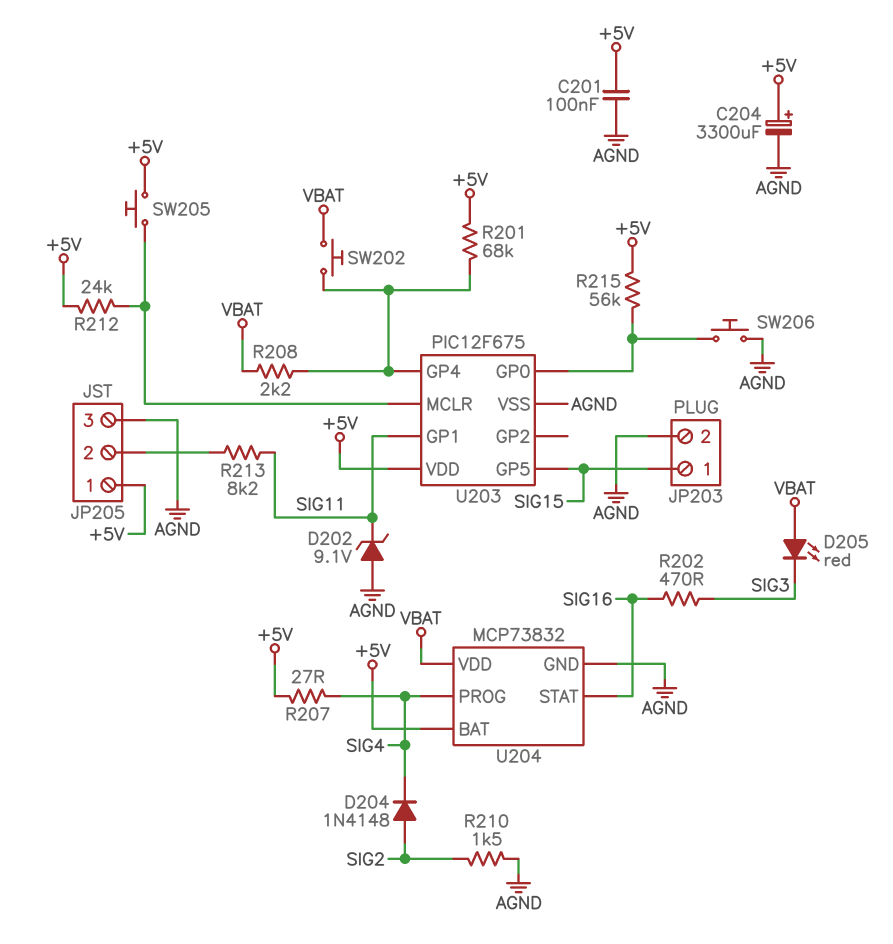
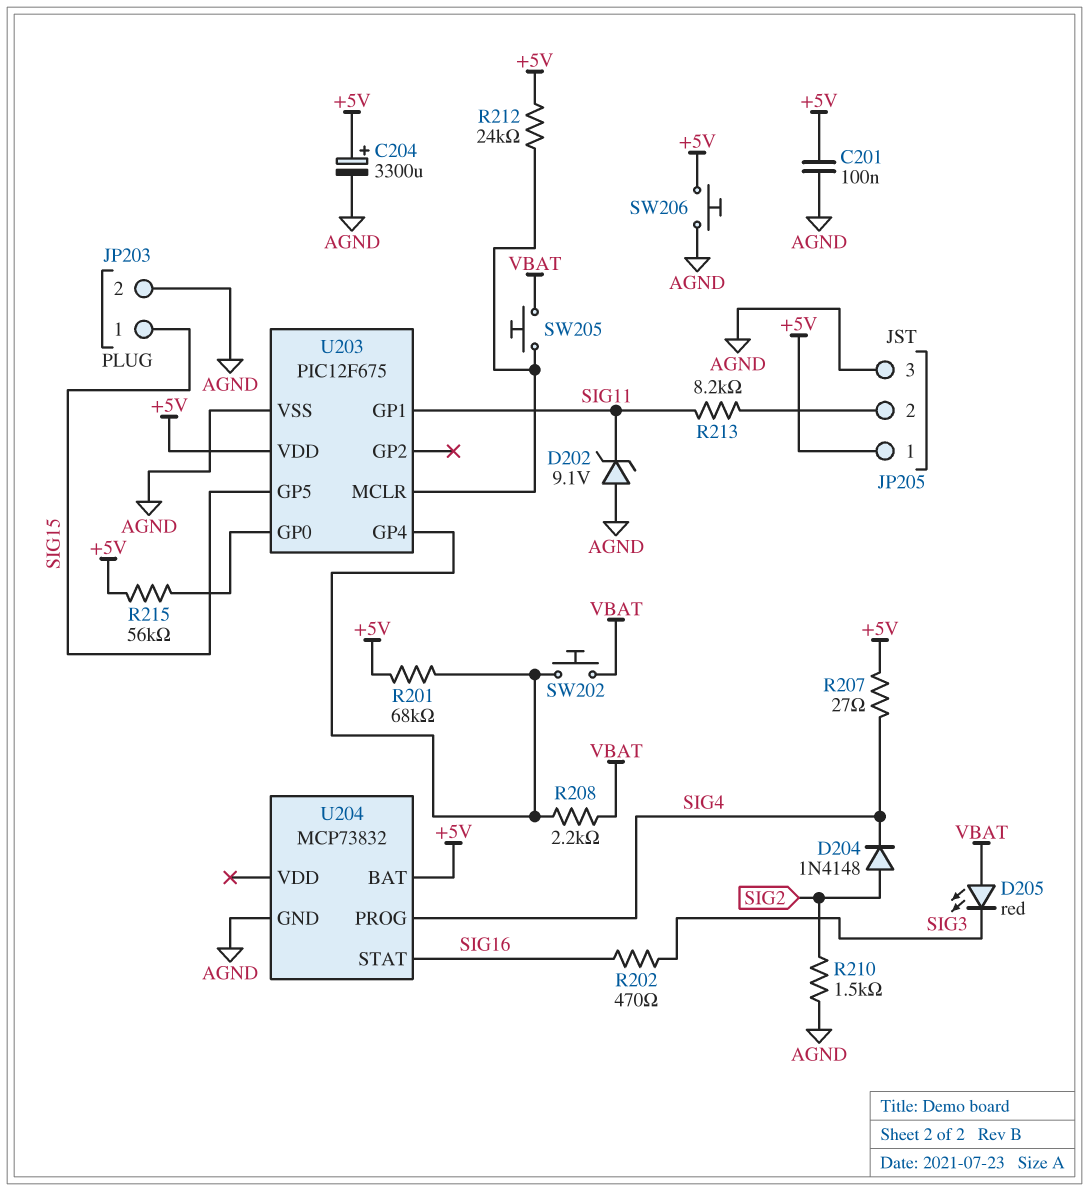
SW205: button (+5V, U203/MCLR) -> button (U203/MCLR, VBAT)
SW206: button (AGND, U203/GP0) -> button (+5V, AGND)
U204 pin VDD: VBAT -> none

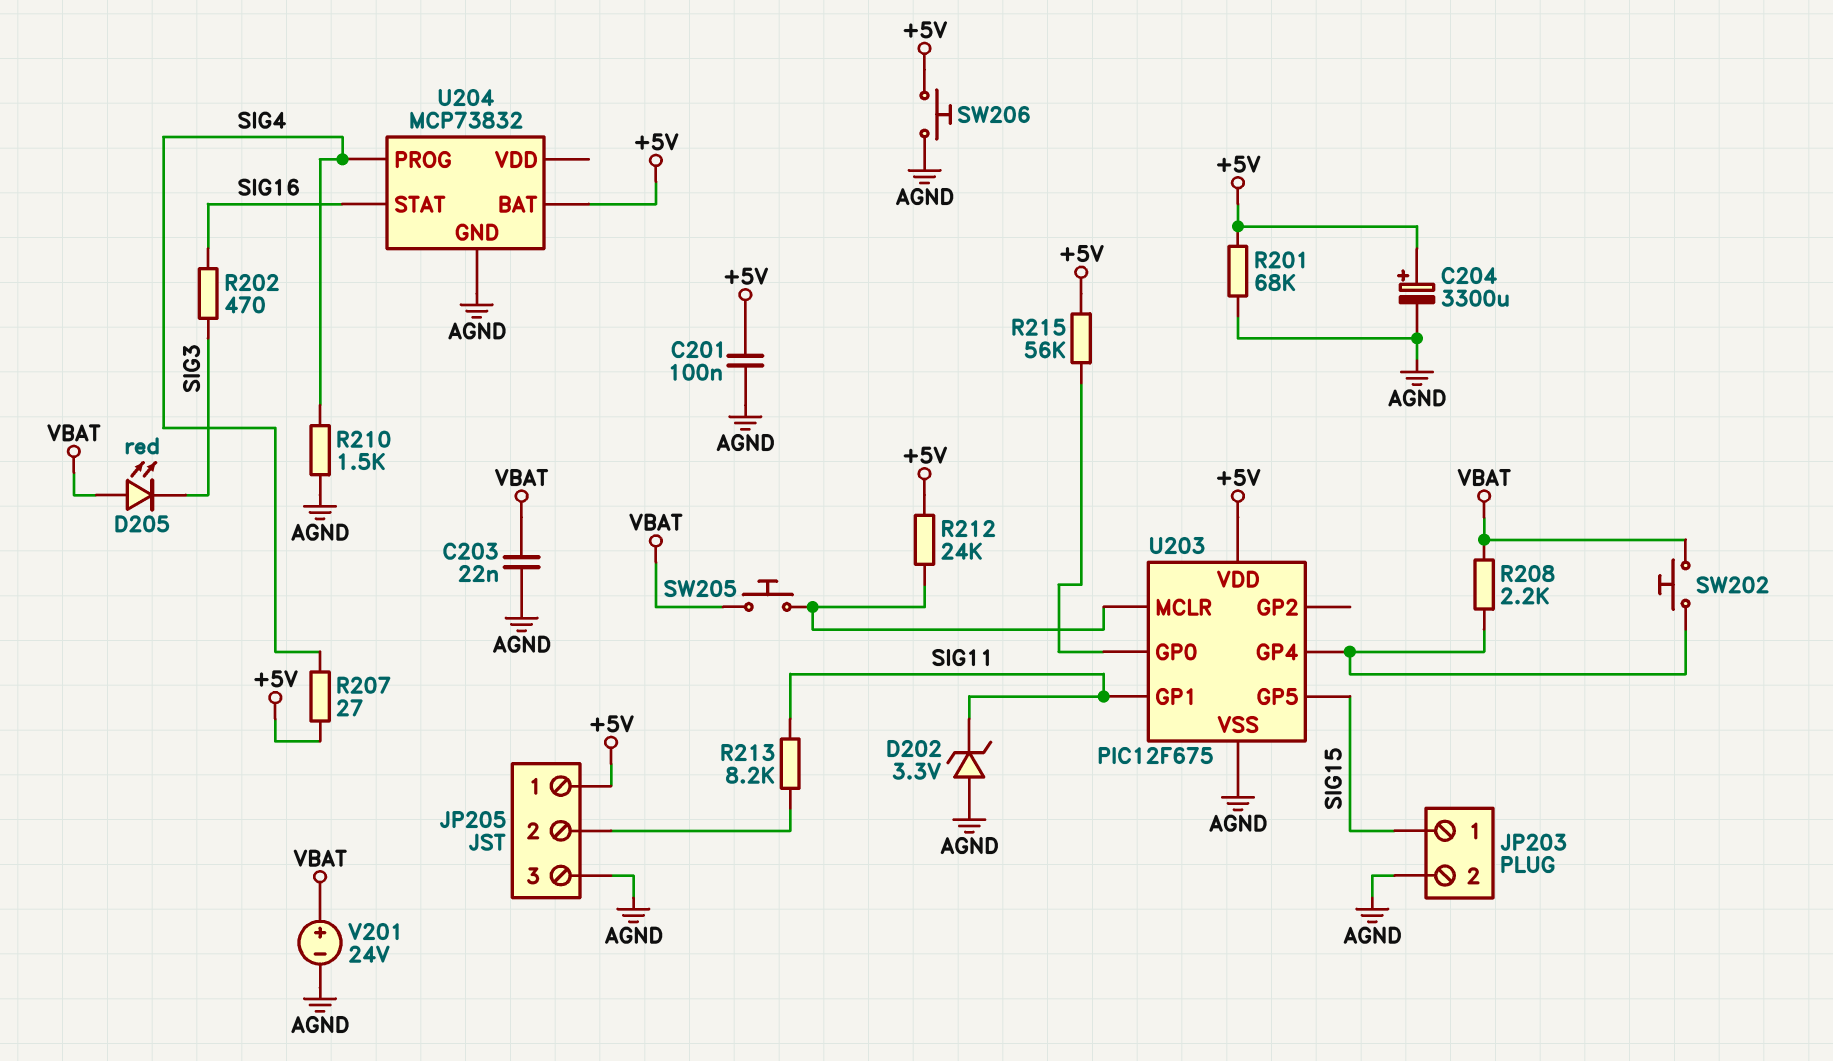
C203: none -> 22nF (AGND, VBAT)
D202: zener 9.1V (A AGND, K SIG11) -> zener 3.3V (A AGND, K SIG11)
D204: diode 1N4148 (A SIG2, K SIG4) -> none
R201: 68k (+5V, U203/GP4) -> 68k (+5V, AGND)
R210: 1.5k (AGND, SIG2) -> 1.5k (AGND, SIG4)
V201: none -> 24V (plus VBAT, minus AGND)

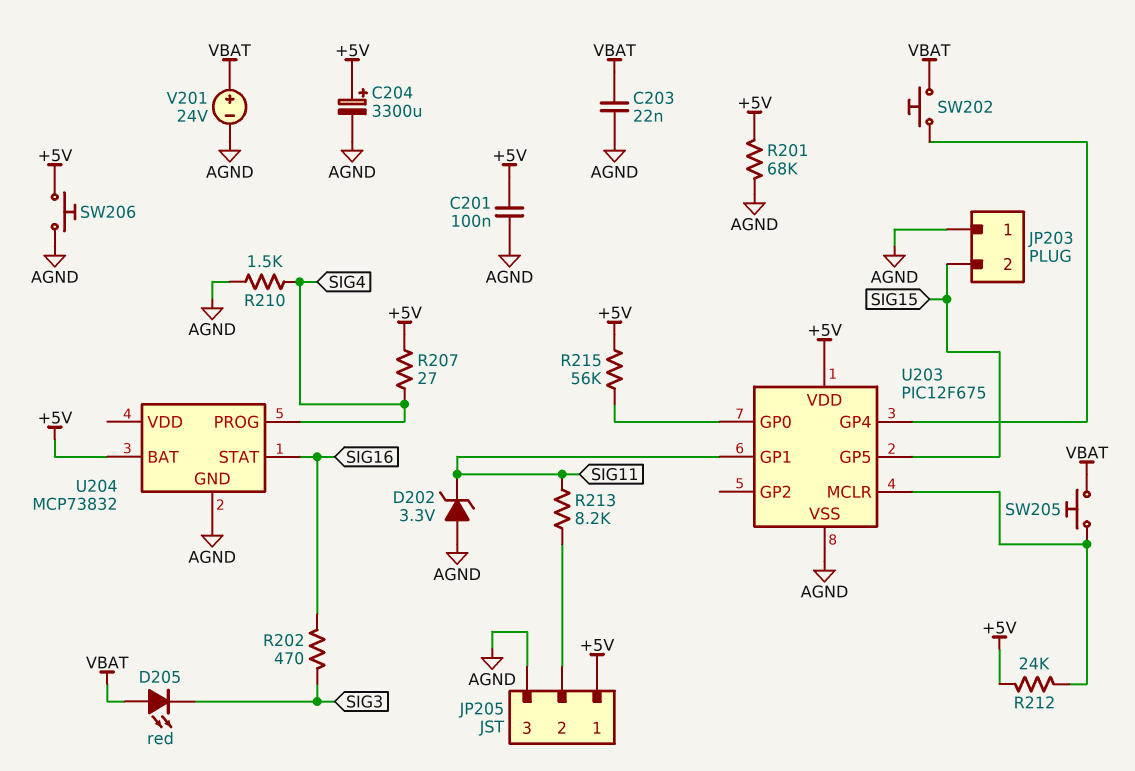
JP203 pin 1: SIG15 -> AGND
JP203 pin 2: AGND -> SIG15
R208: 2.2k (U203/GP4, VBAT) -> none

